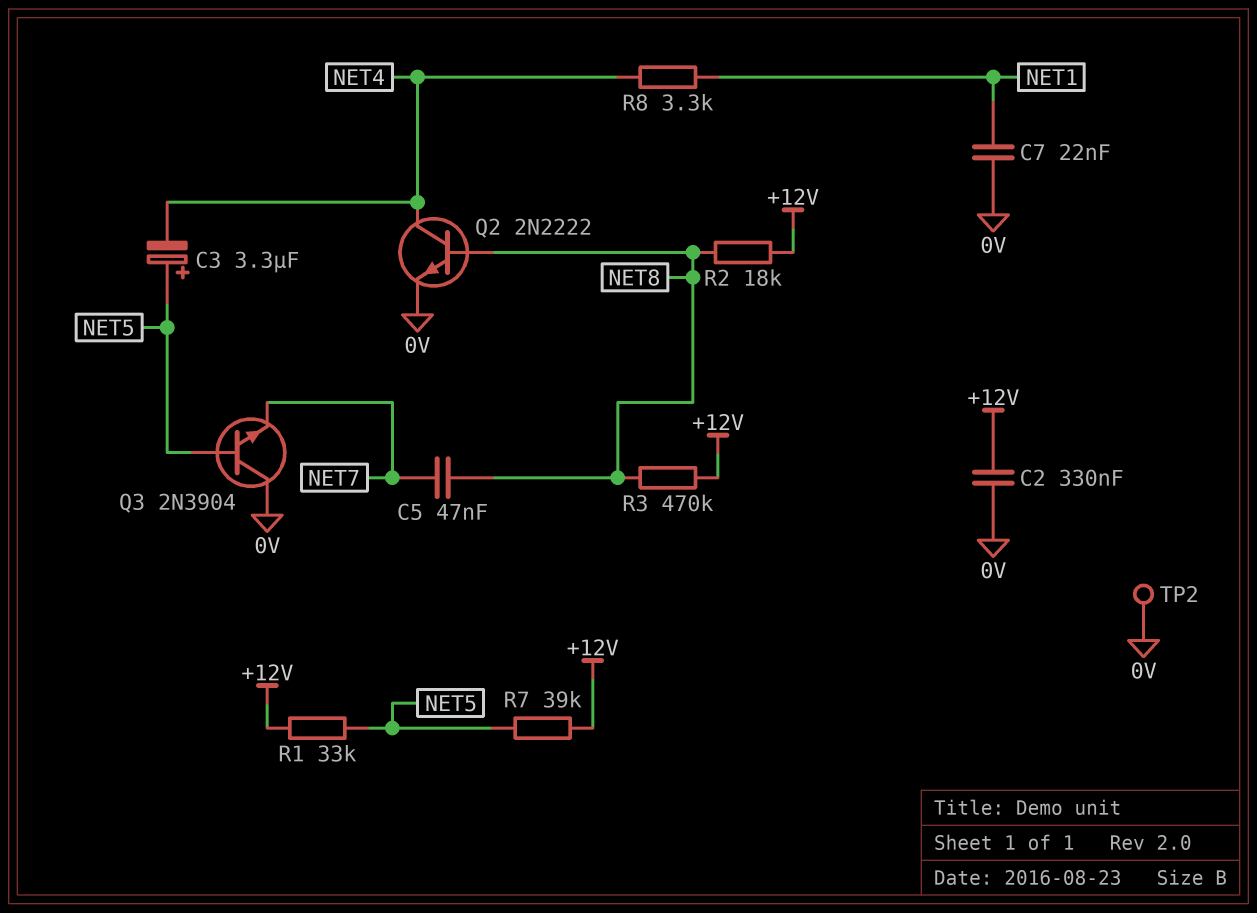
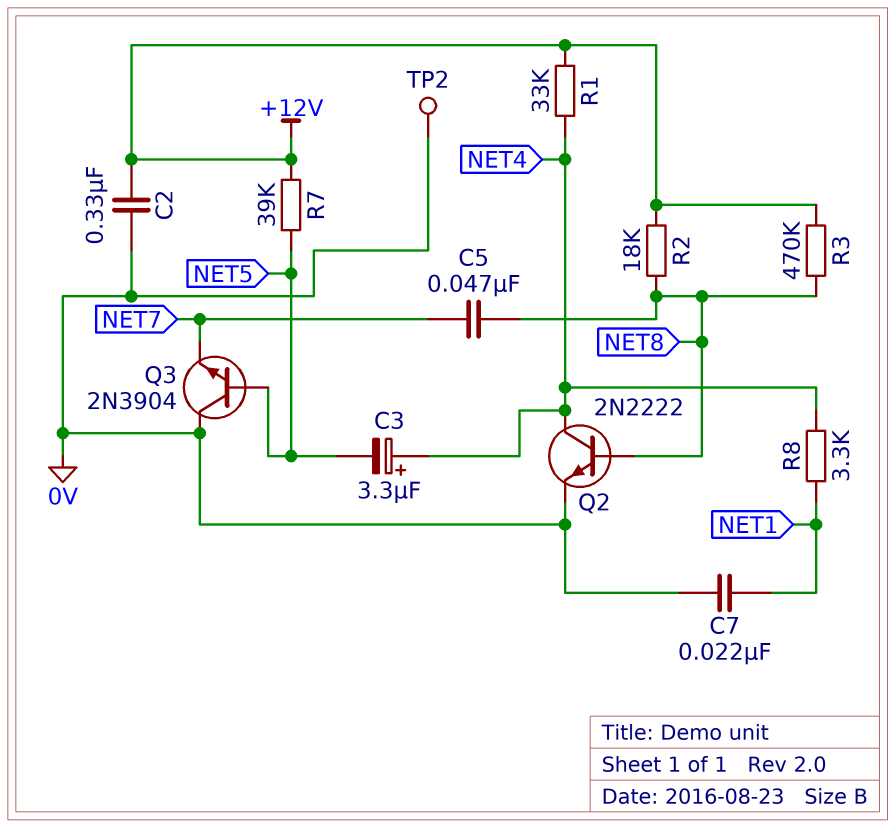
C3: 3.3uF (plus NET5, minus NET4) -> 3.3uF (plus NET4, minus NET5)
R1: 33k (+12V, NET5) -> 33k (+12V, NET4)

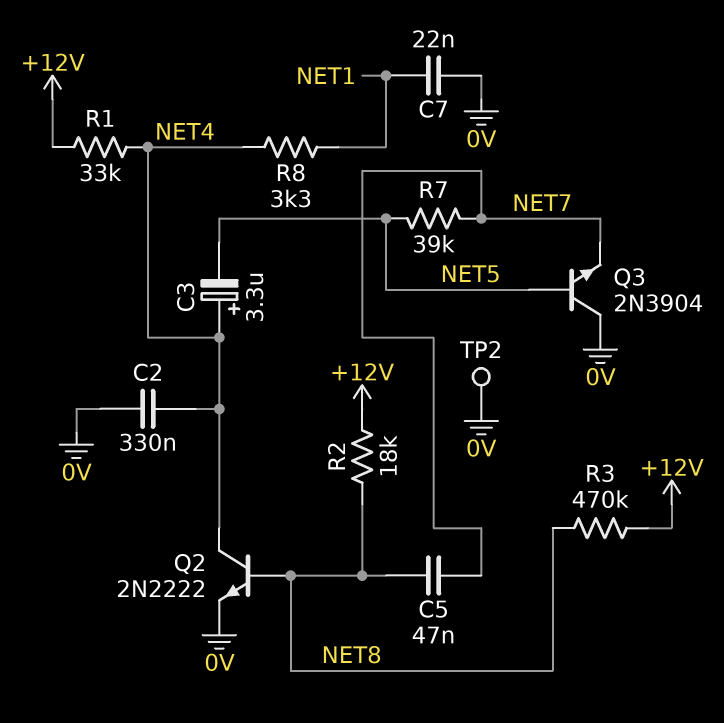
C2: 330nF (+12V, 0V) -> 330nF (0V, NET4)
R7: 39k (+12V, NET5) -> 39k (NET5, NET7)

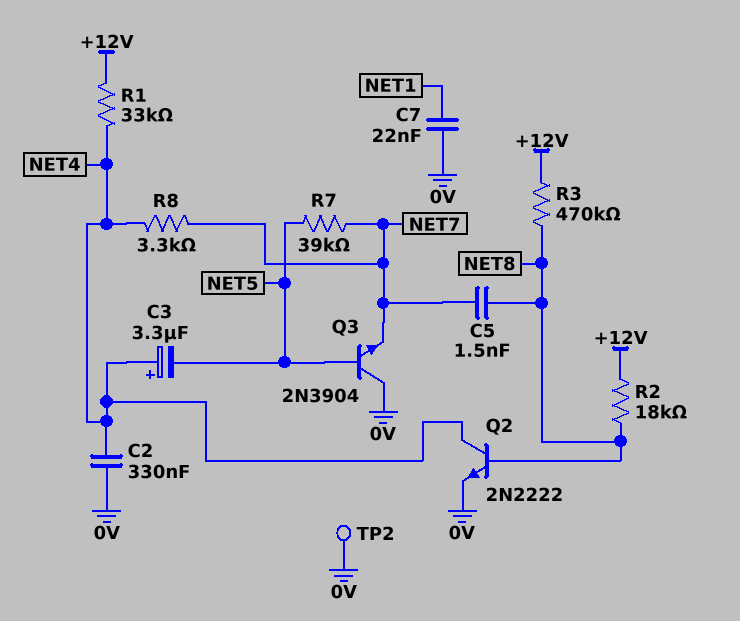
C5: 47nF (NET7, NET8) -> 1.5nF (NET7, NET8)
R8: 3.3k (NET1, NET4) -> 3.3k (NET4, NET7)

